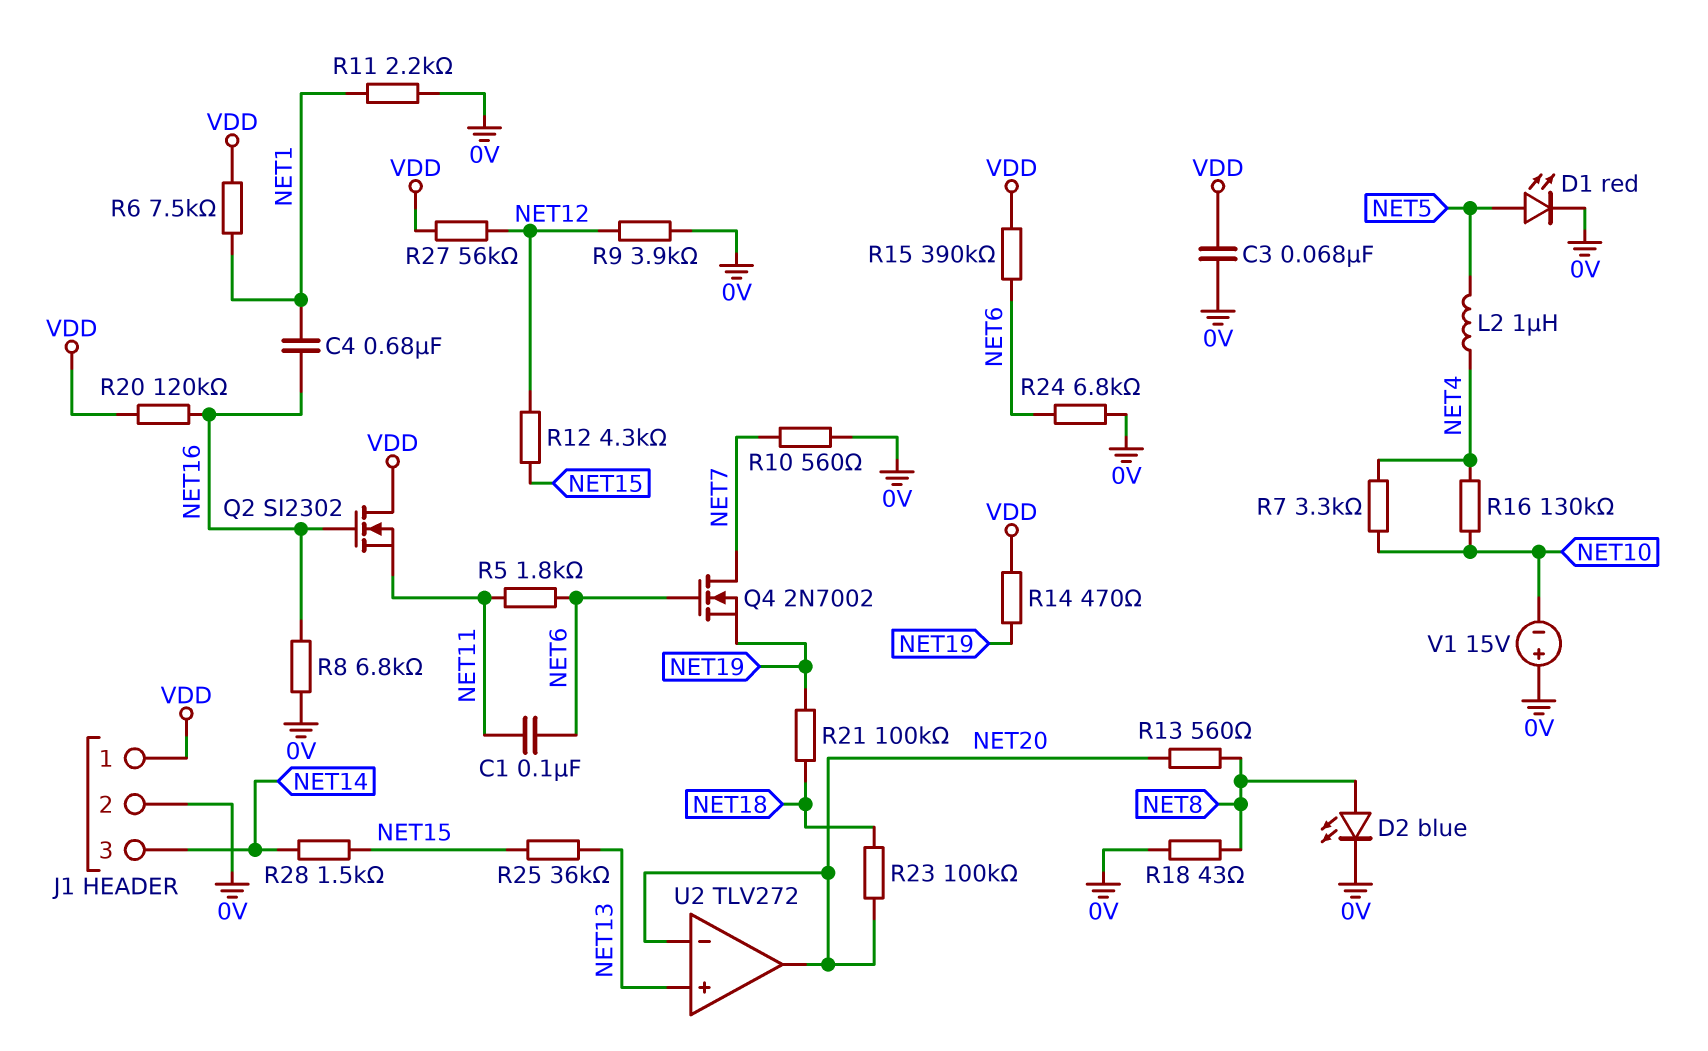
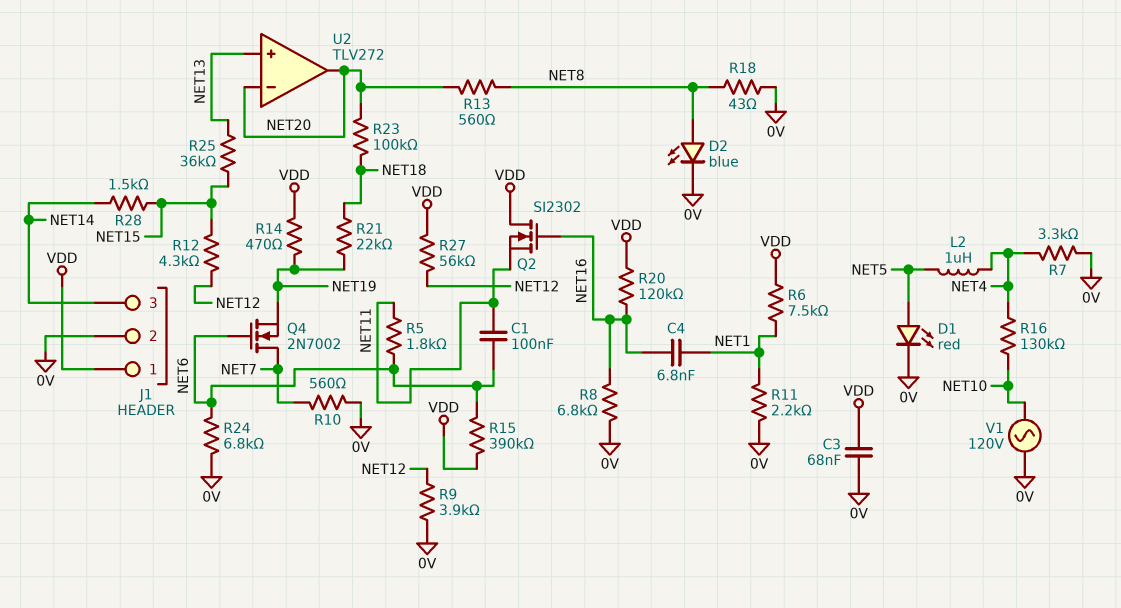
C4: 680nF (NET1, NET16) -> 6.8nF (NET1, NET16)
R7: 3.3k (NET4, NET10) -> 3.3k (0V, NET4)
R21: 100k (NET18, NET19) -> 22k (NET18, NET19)
V1: 15V (plus 0V, minus NET10) -> AC 120V (0V, NET10)

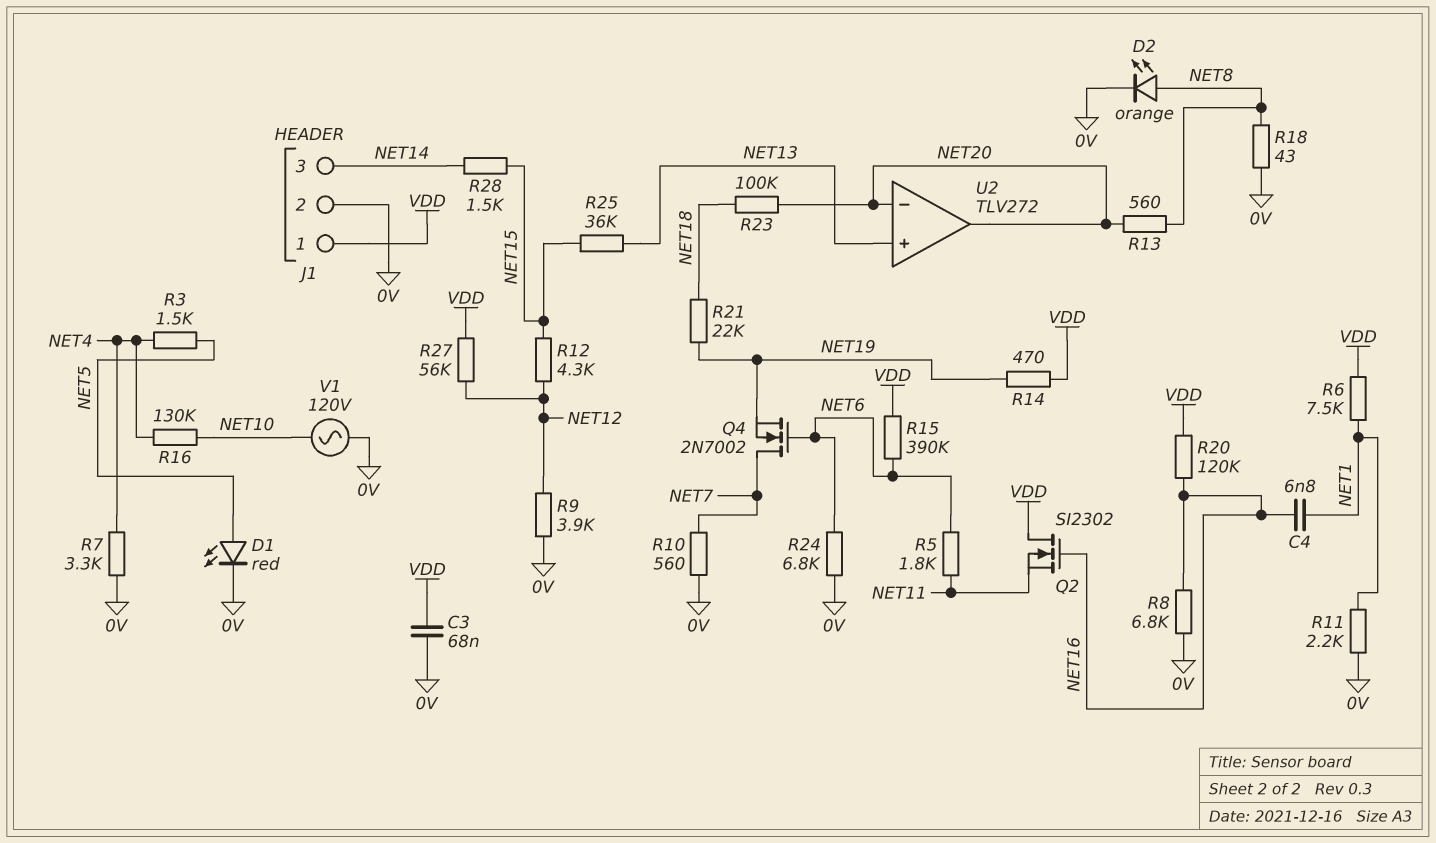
C1: 100nF (NET6, NET11) -> none
D2: LED blue (A NET8, K 0V) -> LED orange (A NET8, K 0V)
L2: 1uH (NET4, NET5) -> none
R3: none -> 1.5k (NET4, NET5)

